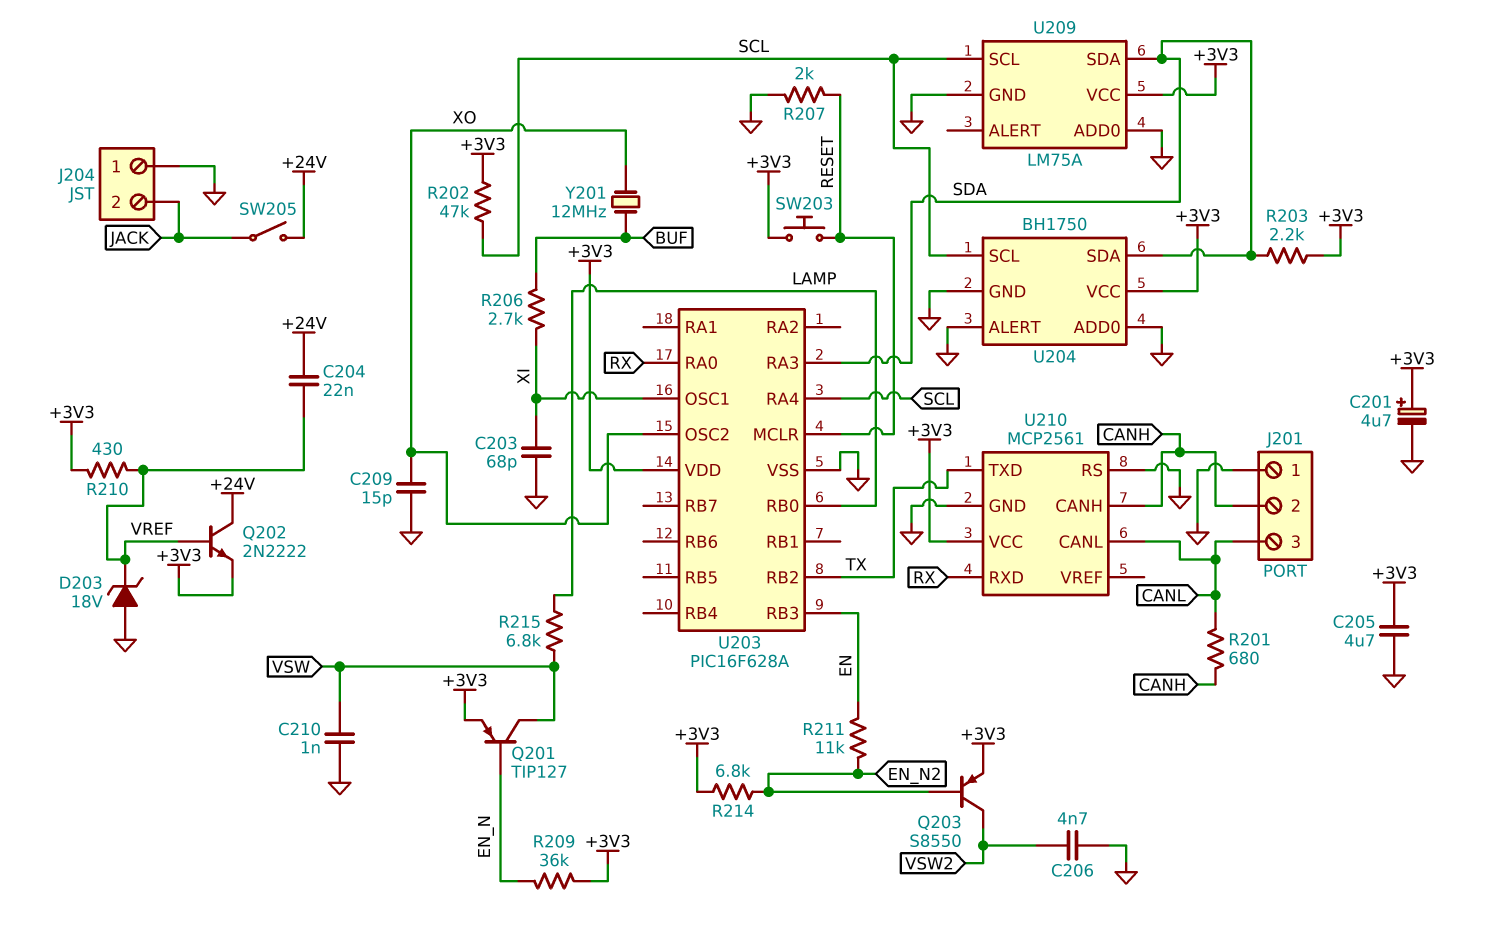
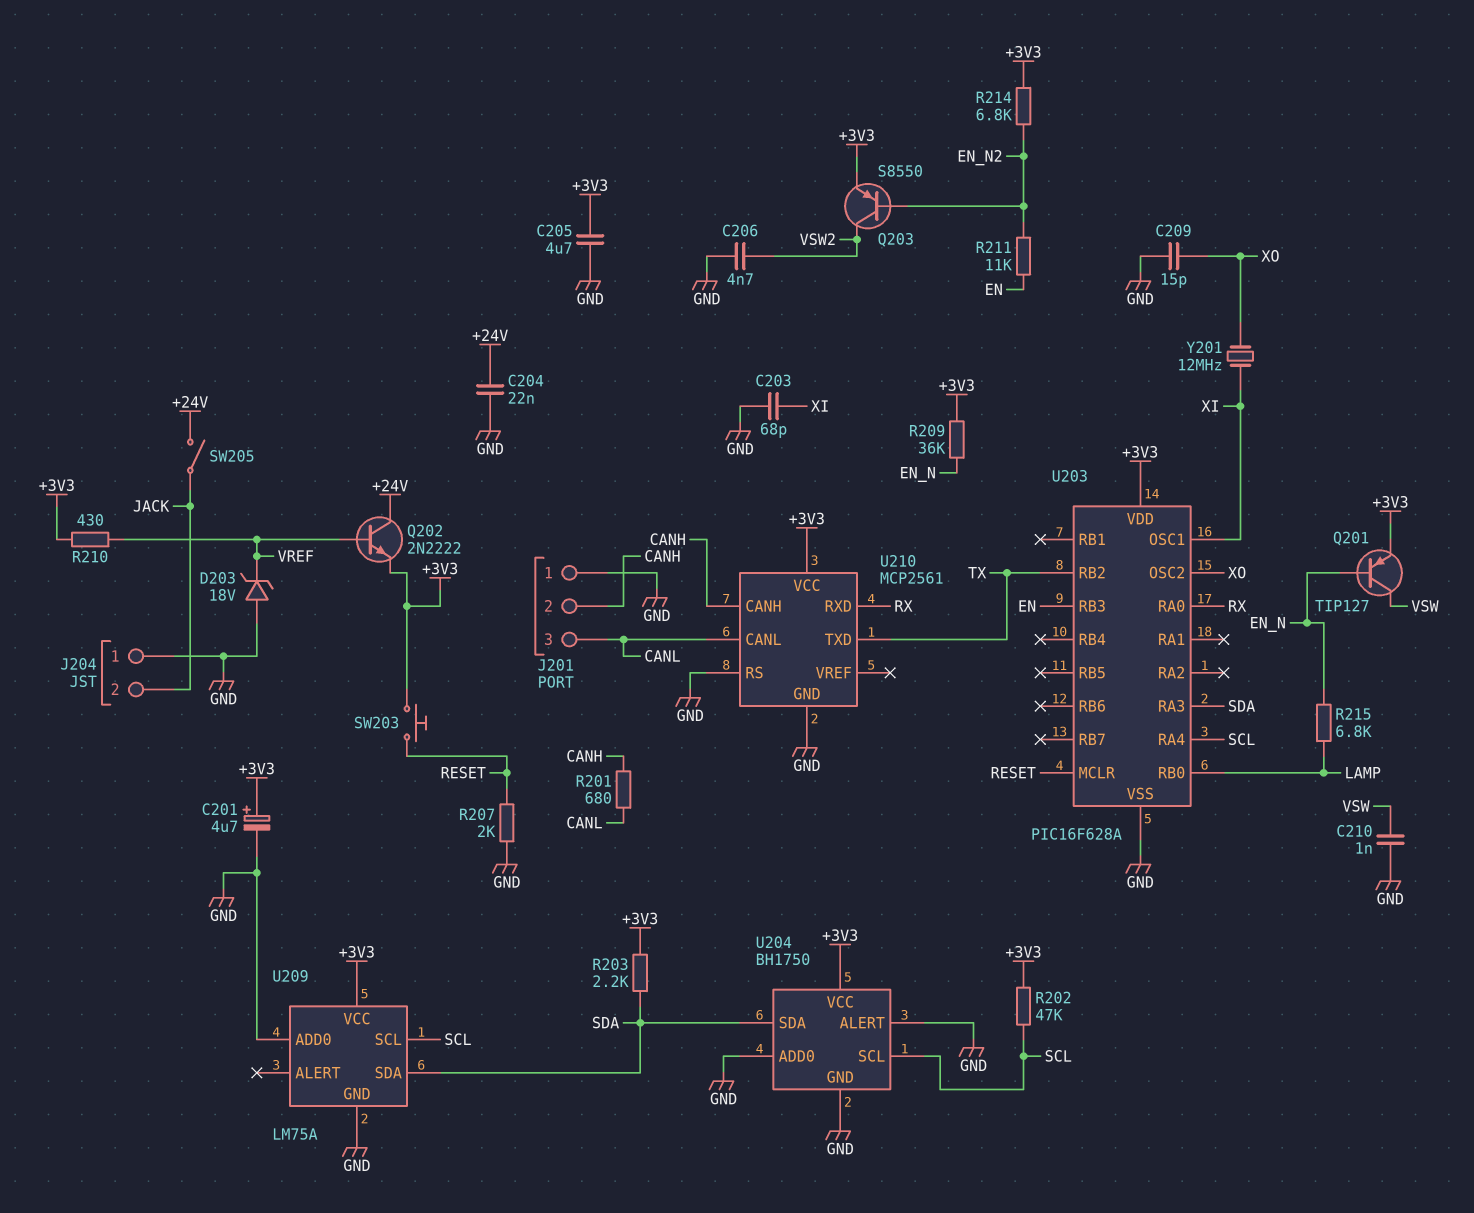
C204: 22nF (+24V, VREF) -> 22nF (+24V, GND)
R206: 2.7k (BUF, XI) -> none
R215: 6.8k (LAMP, VSW) -> 6.8k (EN_N, LAMP)
Y201: 12MHz (BUF, XO) -> 12MHz (XI, XO)

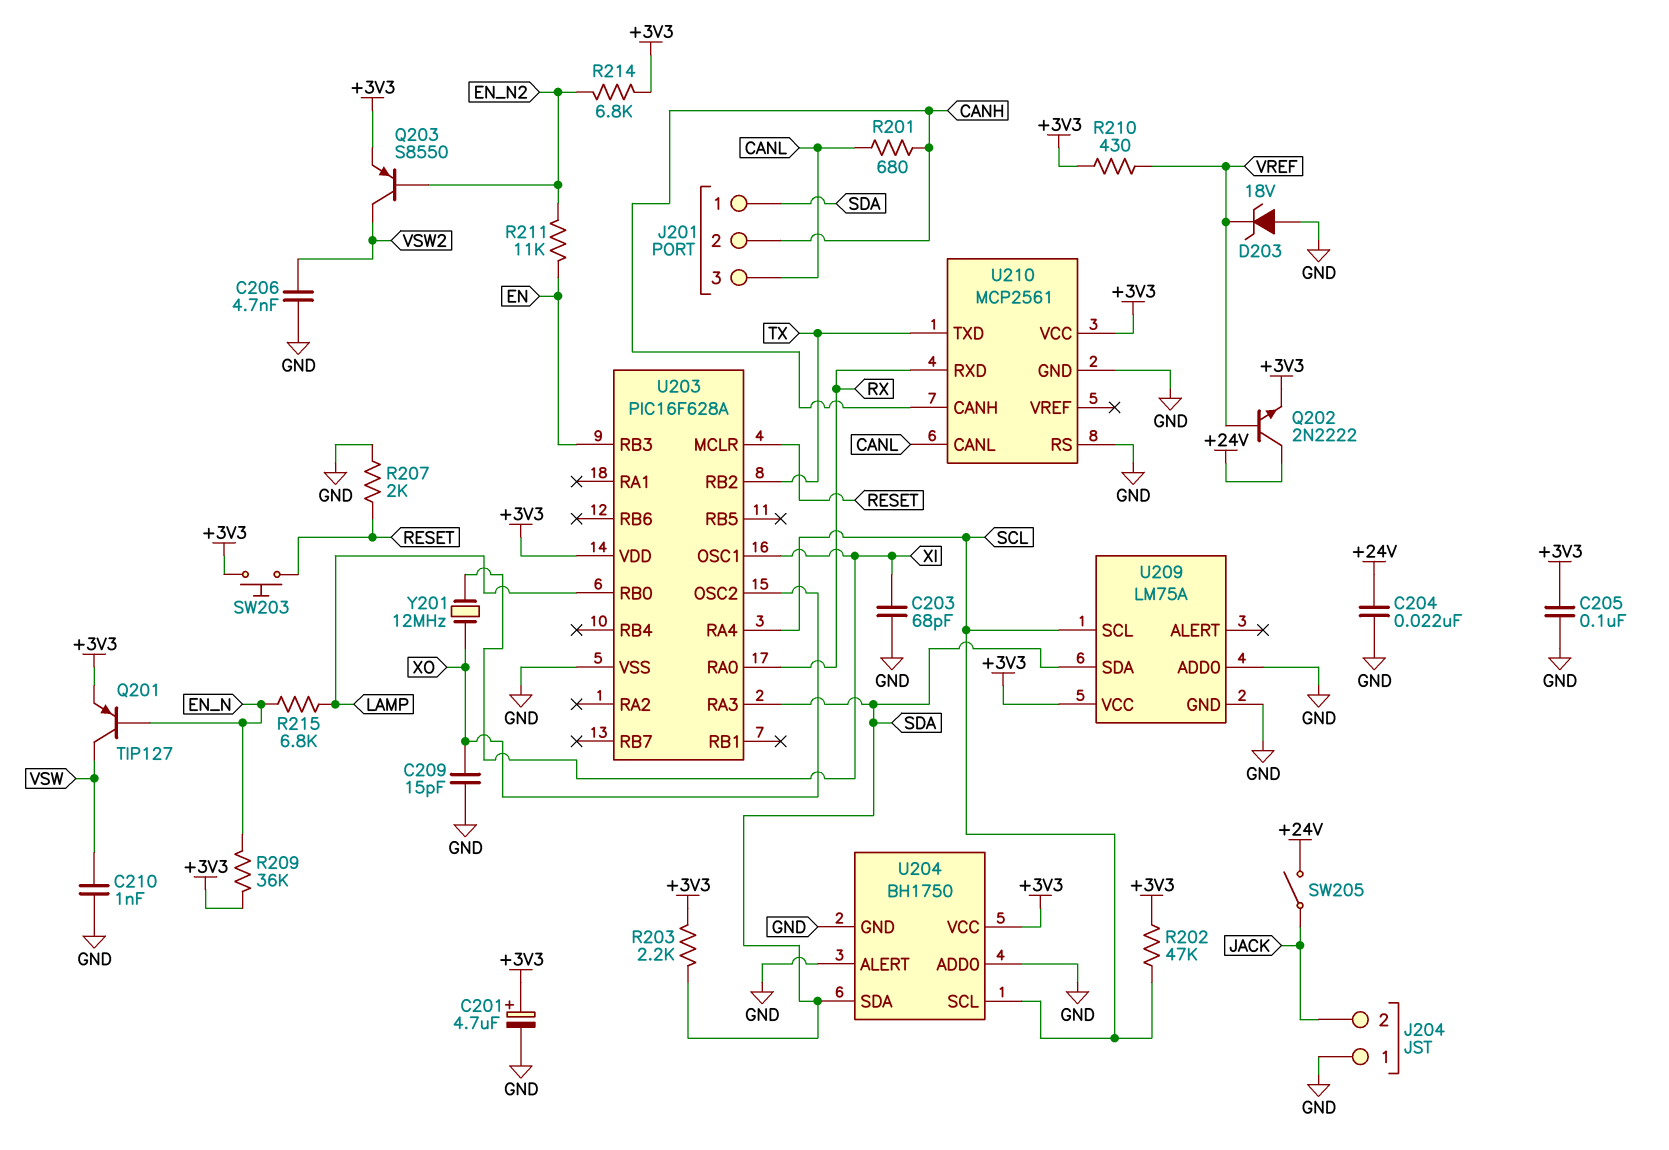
C205: 4.7uF (+3V3, GND) -> 100nF (+3V3, GND)
J201 pin 1: GND -> SDA

